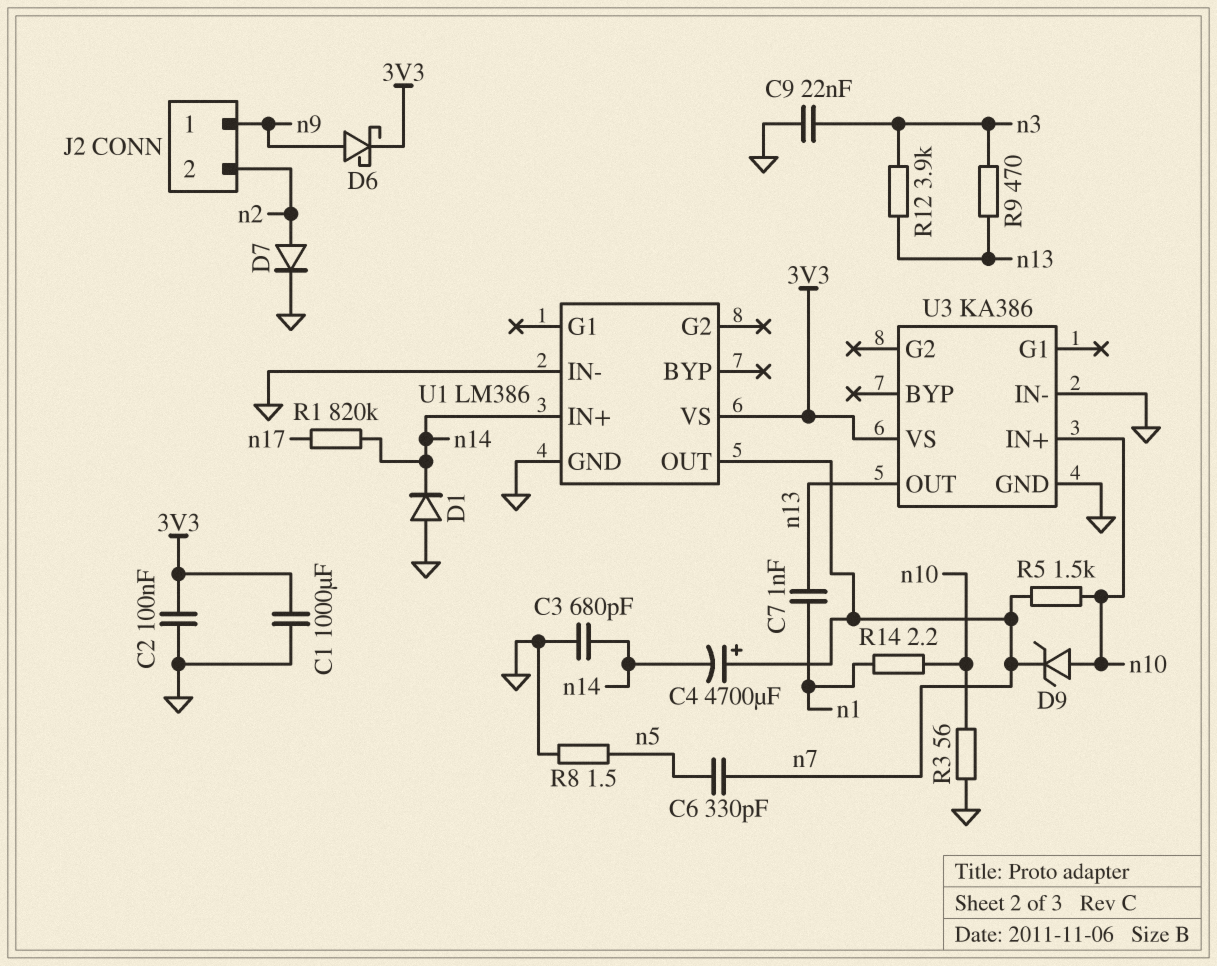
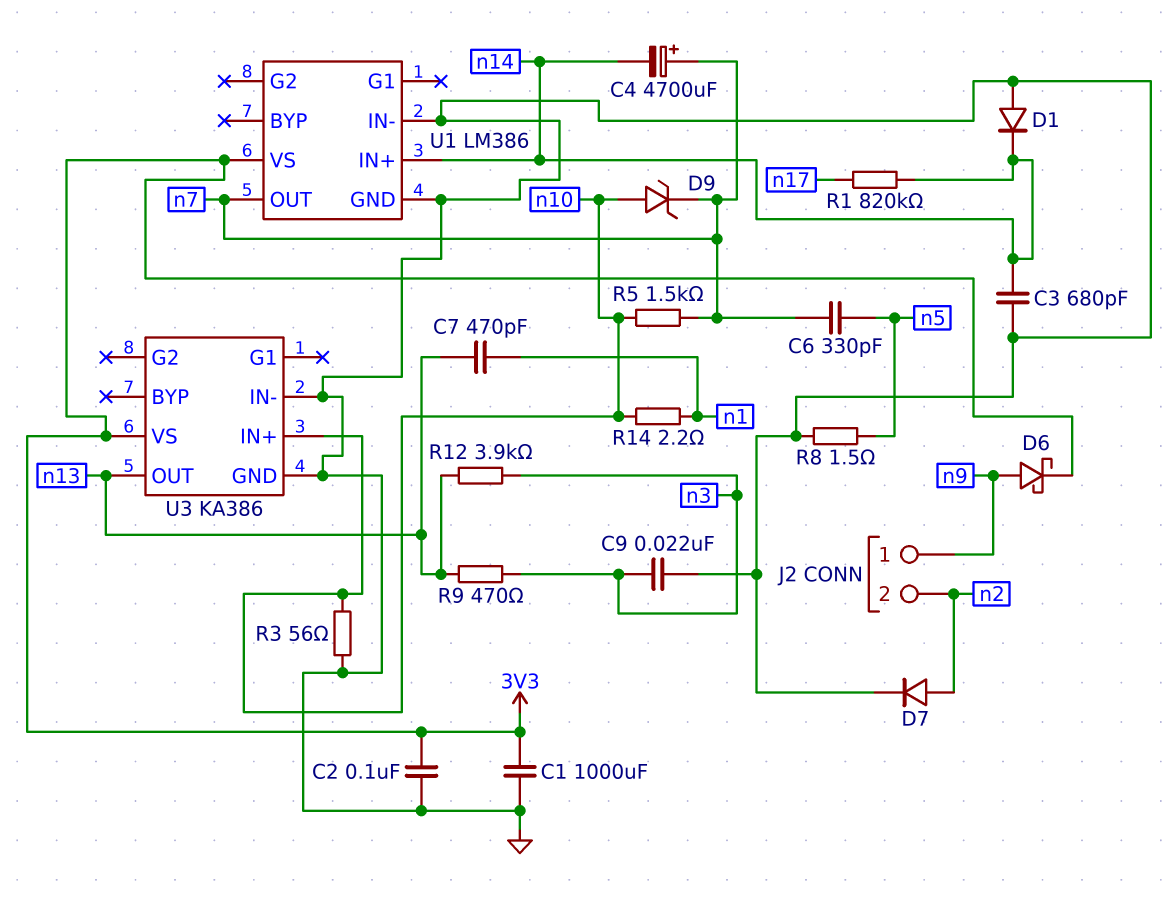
C7: 1nF (n1, n13) -> 470pF (n1, n13)

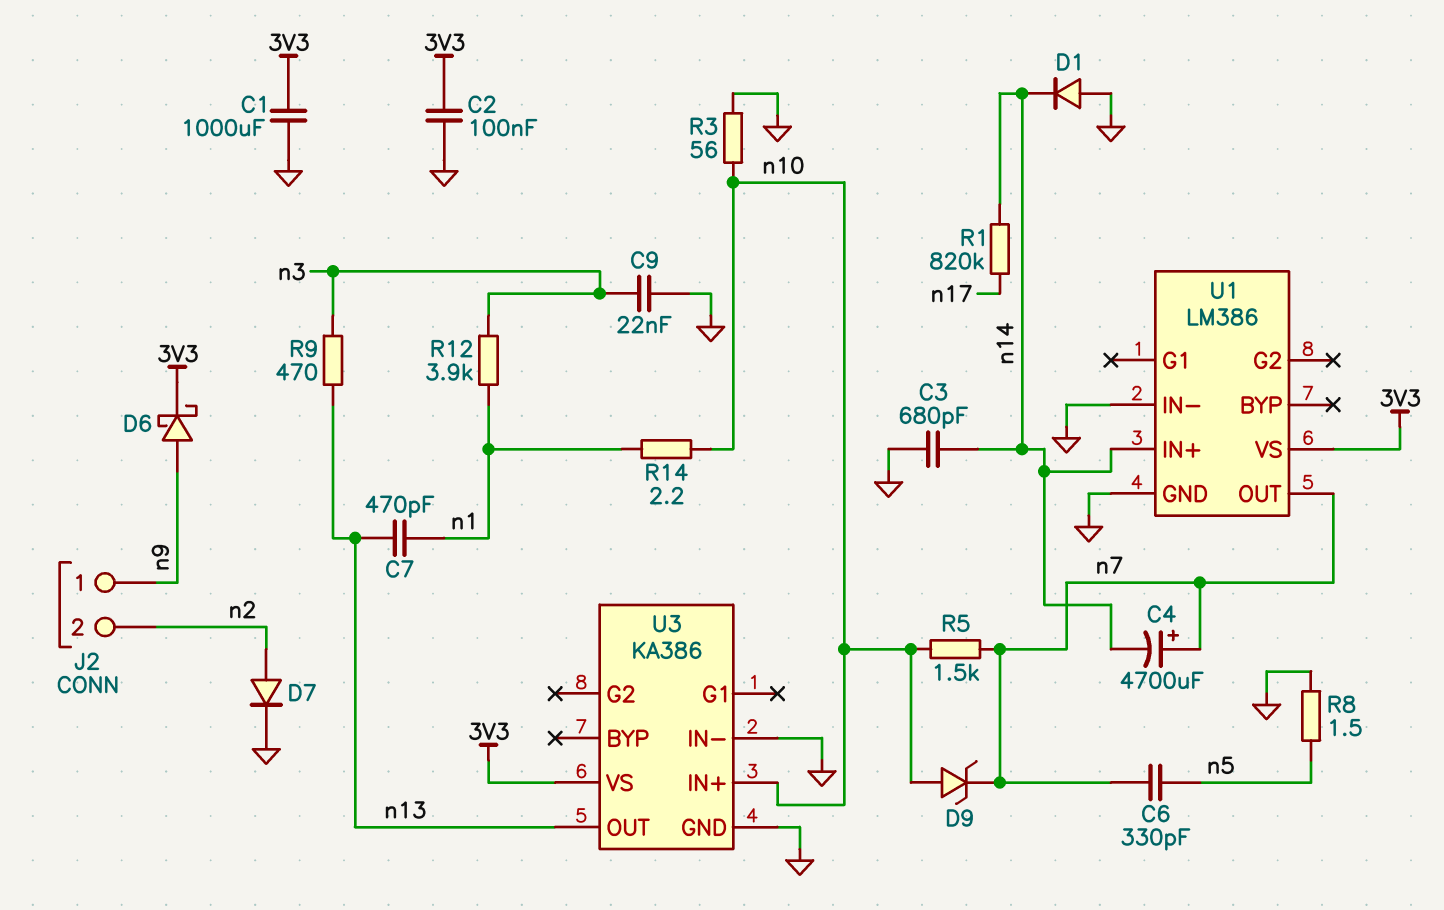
R12: 3.9k (n3, n13) -> 3.9k (n1, n3)

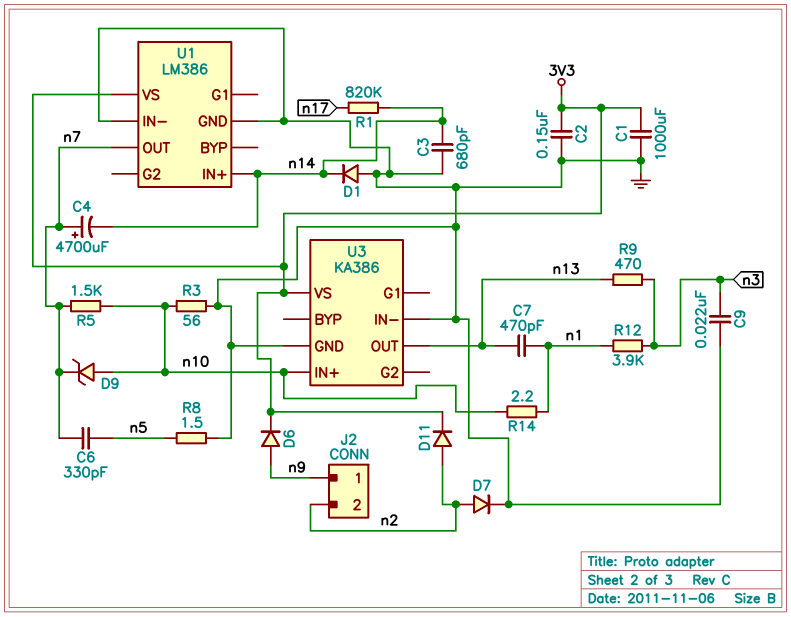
C2: 100nF (3V3, GND) -> 150nF (3V3, GND)
D6: schottky (A n9, K 3V3) -> diode (A n9, K 3V3)
D11: none -> diode (A n2, K 3V3)

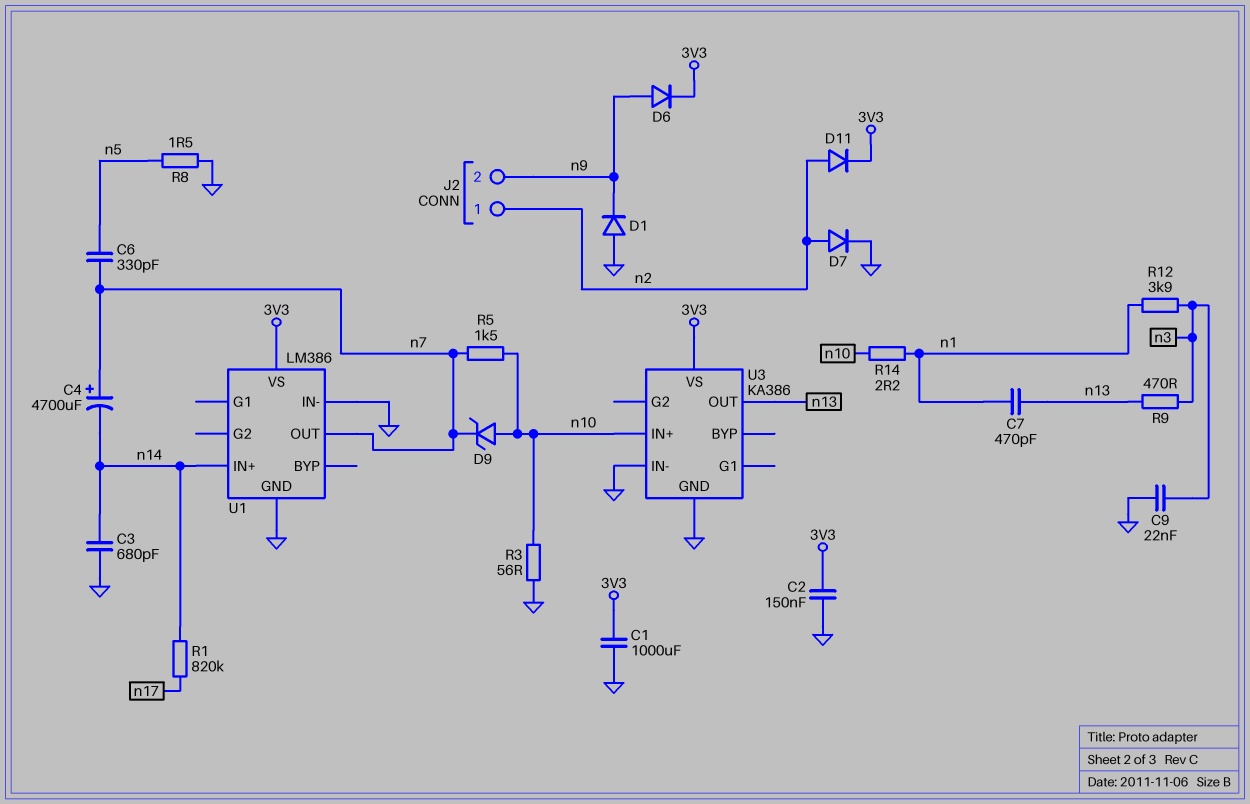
D1: diode (A GND, K n14) -> diode (A GND, K n9)
J2 pin 1: n9 -> n2
J2 pin 2: n2 -> n9

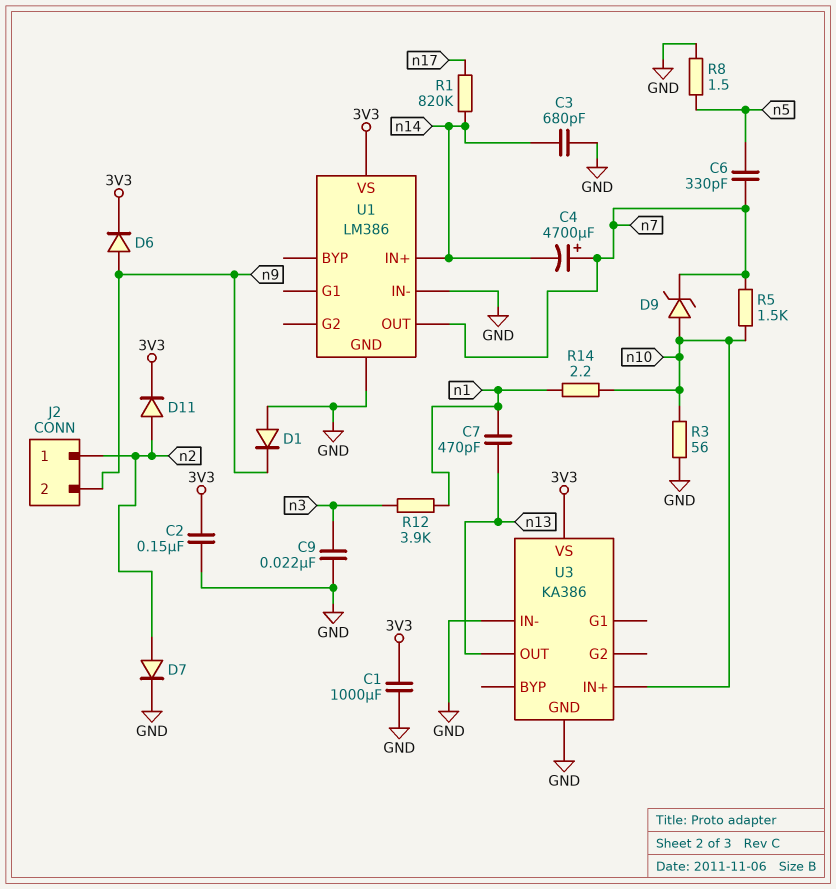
R9: 470 (n3, n13) -> none

